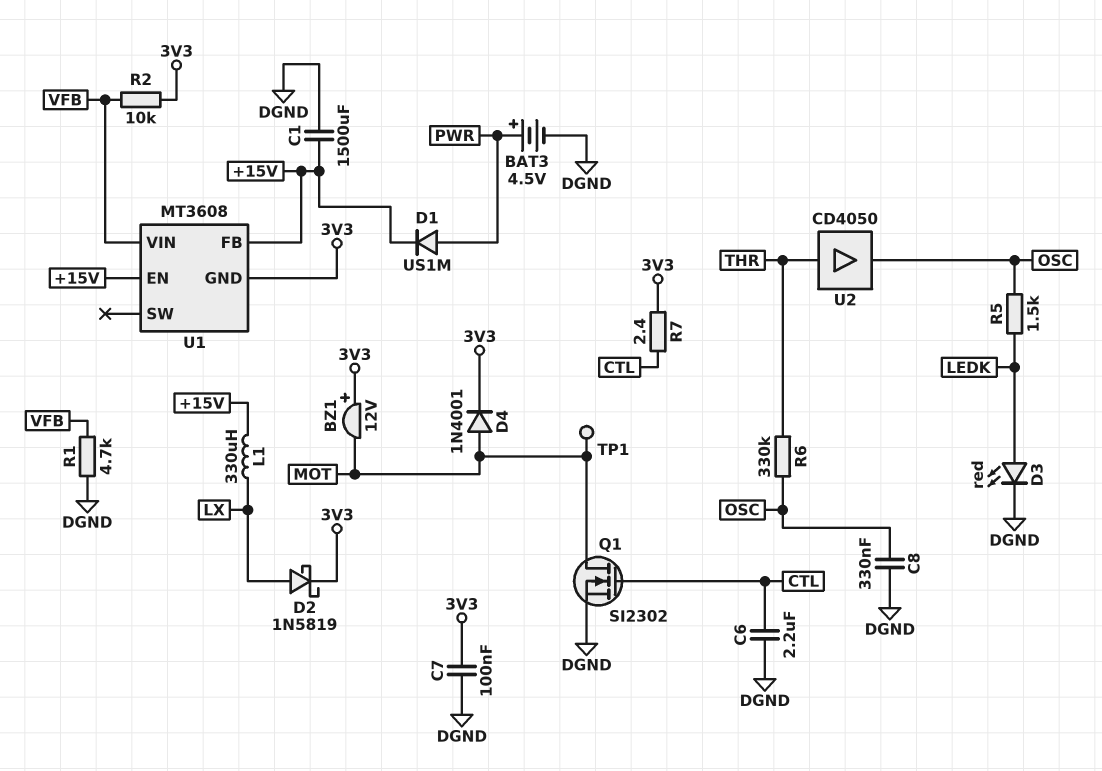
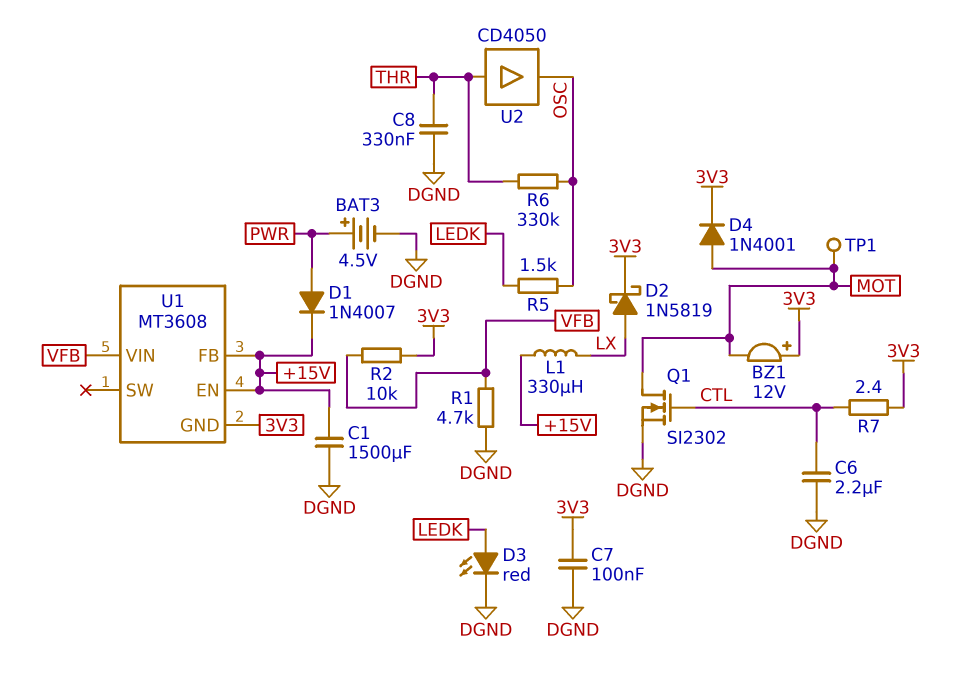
C8: 330nF (DGND, OSC) -> 330nF (DGND, THR)
D1: diode US1M (A PWR, K +15V) -> diode 1N4007 (A PWR, K +15V)

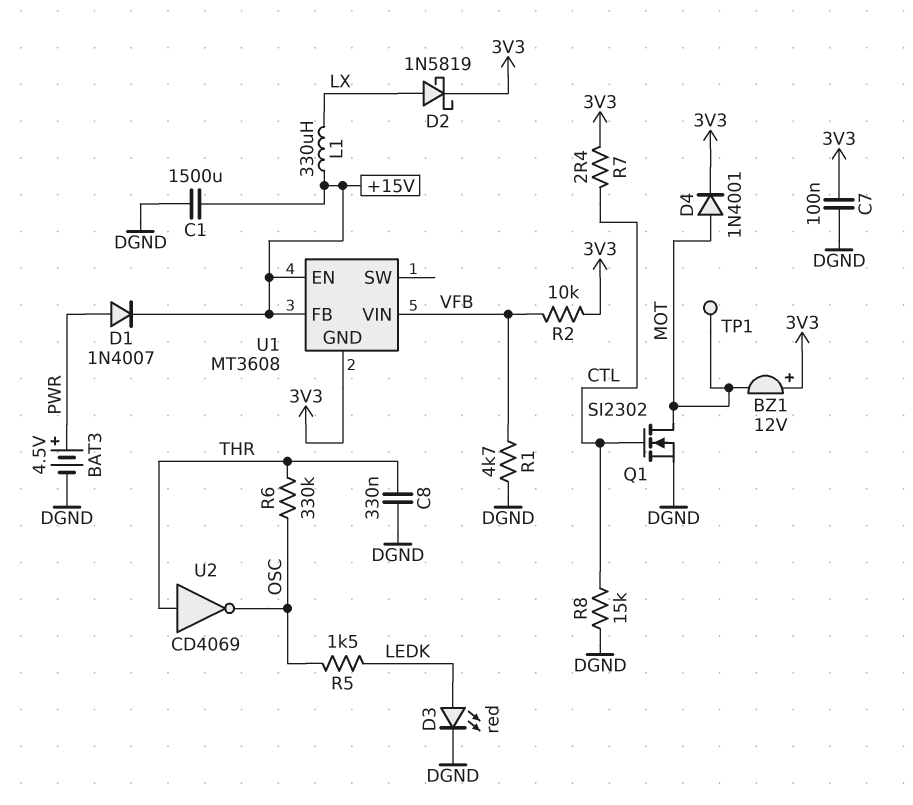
C6: 2.2uF (CTL, DGND) -> none
R8: none -> 15k (CTL, DGND)
U2: buffer CD4050 (in THR, out OSC) -> NOT CD4069 (in THR, out OSC)

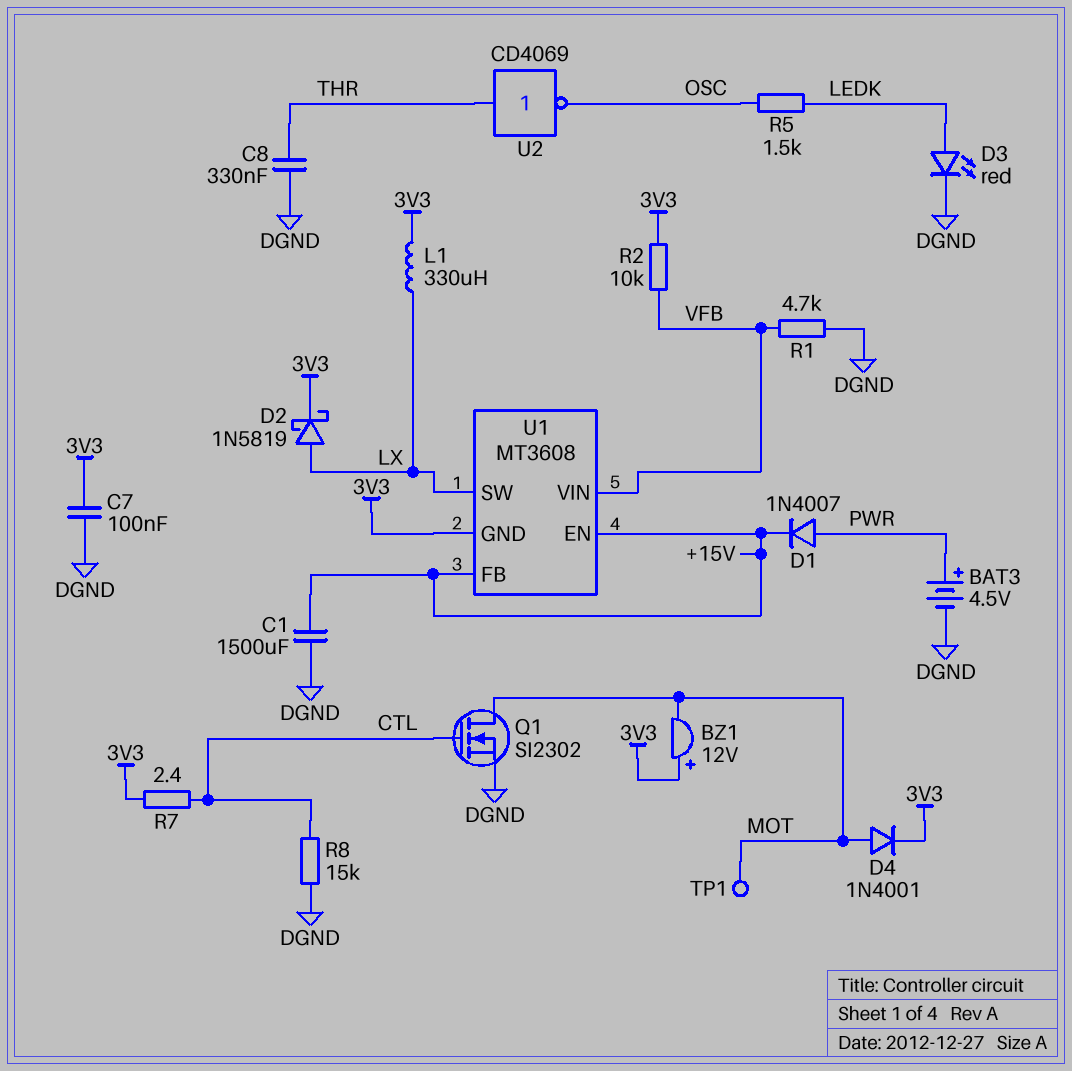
L1: 330uH (+15V, LX) -> 330uH (3V3, LX)
R6: 330k (OSC, THR) -> none
U1 pin SW: none -> LX

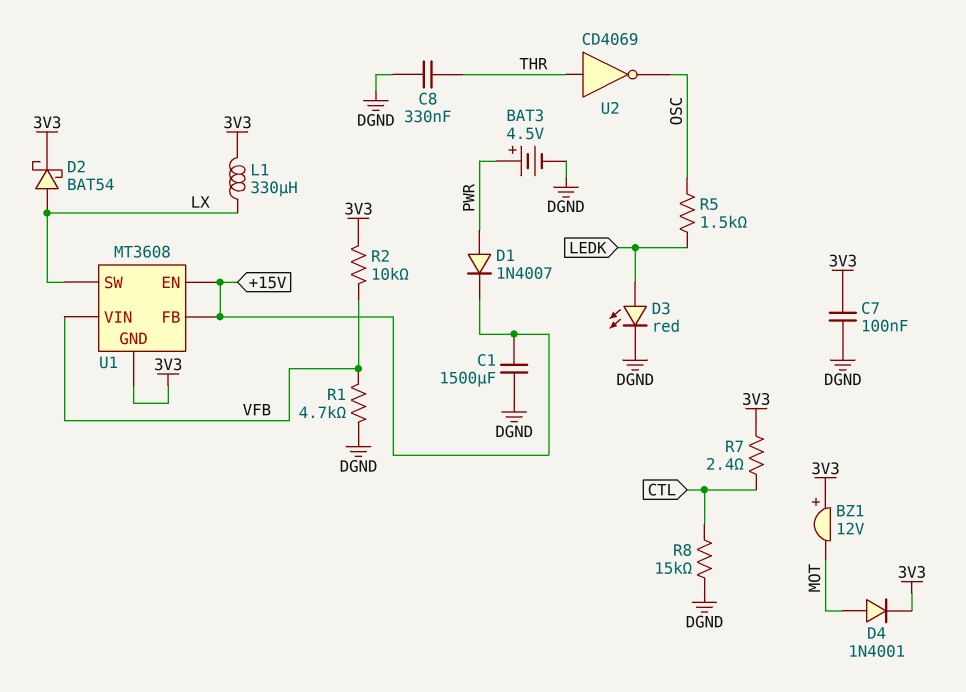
D2: schottky 1N5819 (A LX, K 3V3) -> schottky BAT54 (A LX, K 3V3)
Q1: NMOS SI2302 (G CTL, D MOT, S DGND) -> none
TP1: test point (MOT) -> none

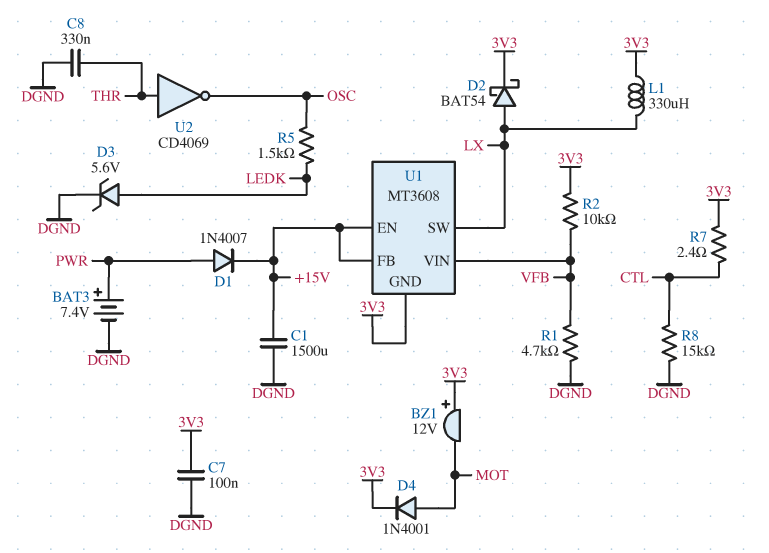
BAT3: 4.5V (plus PWR, minus DGND) -> 7.4V (plus PWR, minus DGND)
D3: LED red (A LEDK, K DGND) -> zener 5.6V (A LEDK, K DGND)

